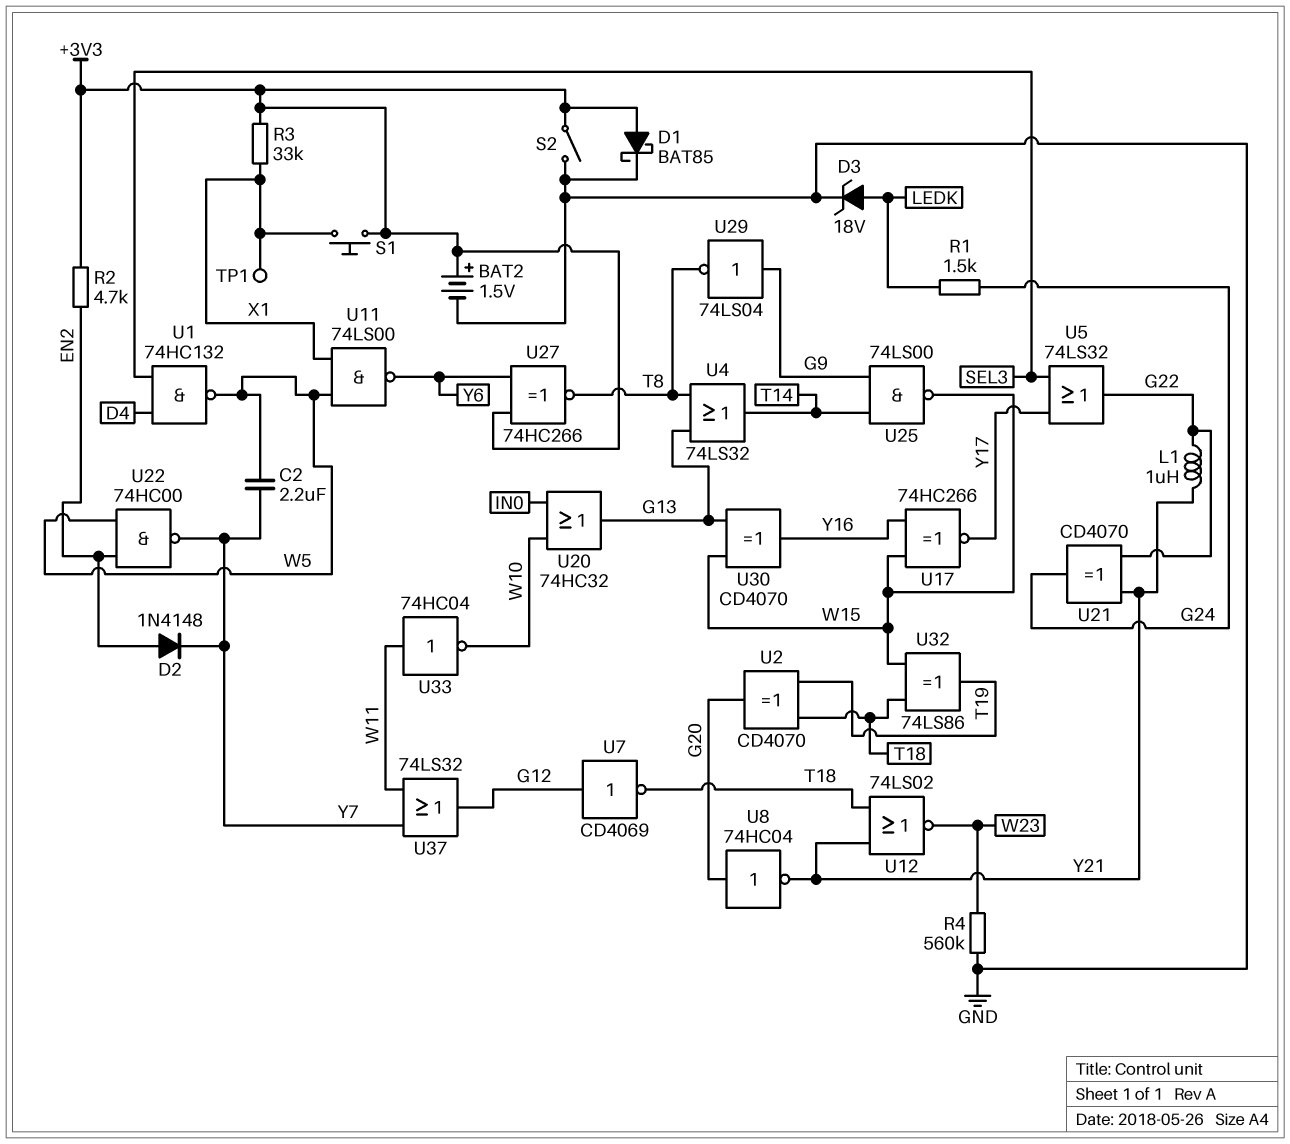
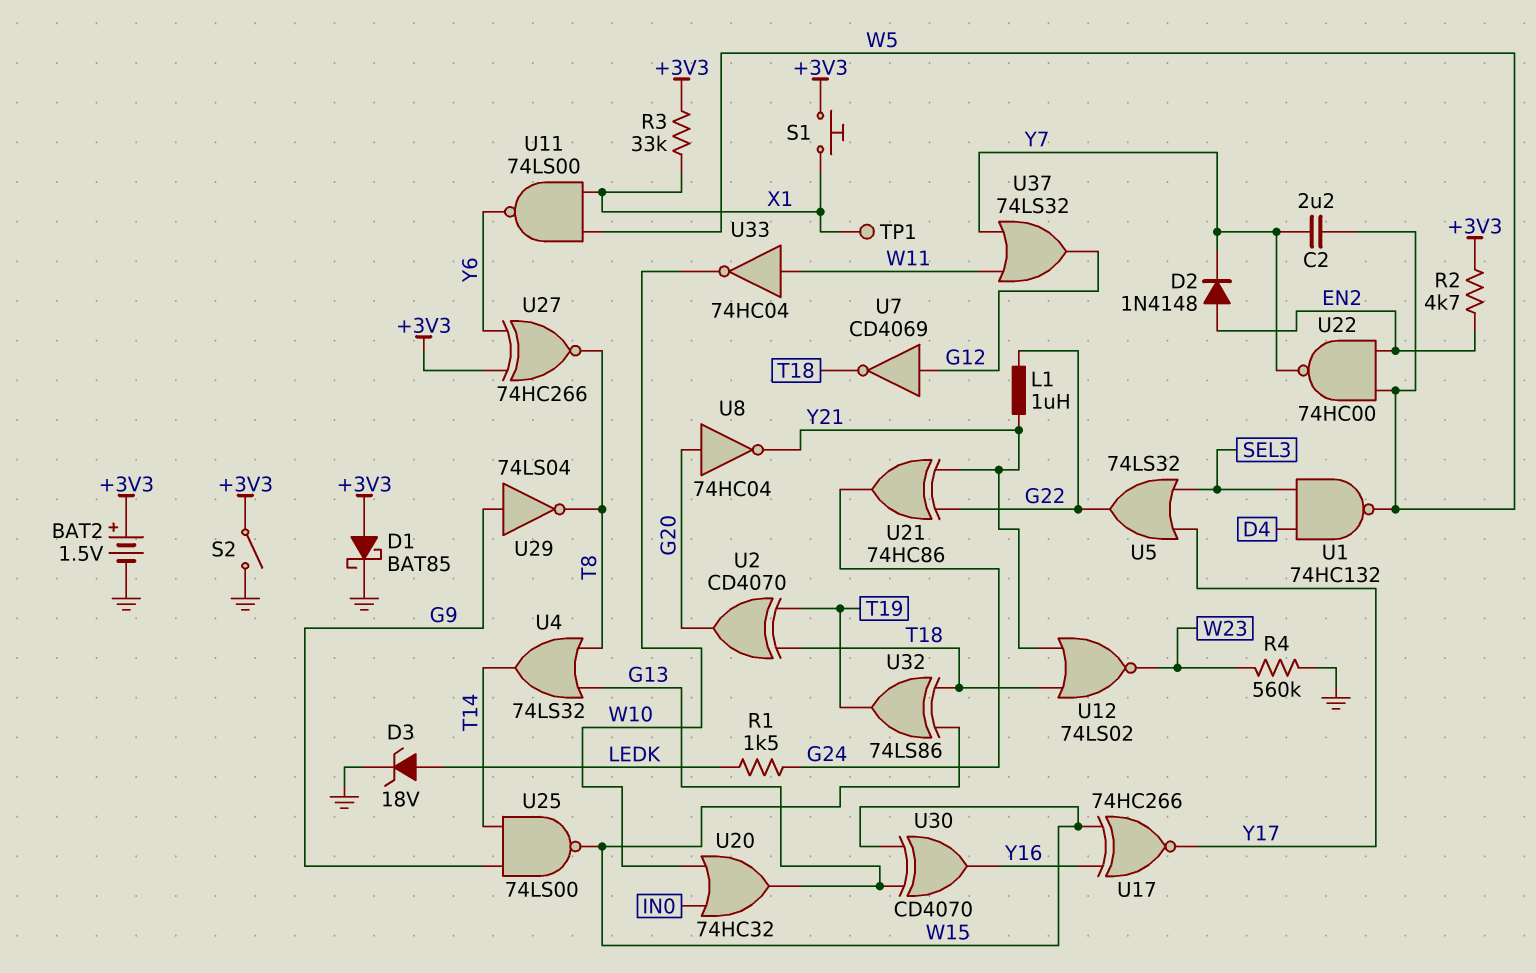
U21: XOR CD4070 (in G22, in Y21, out G24) -> XOR 74HC86 (in G22, in Y21, out G24)

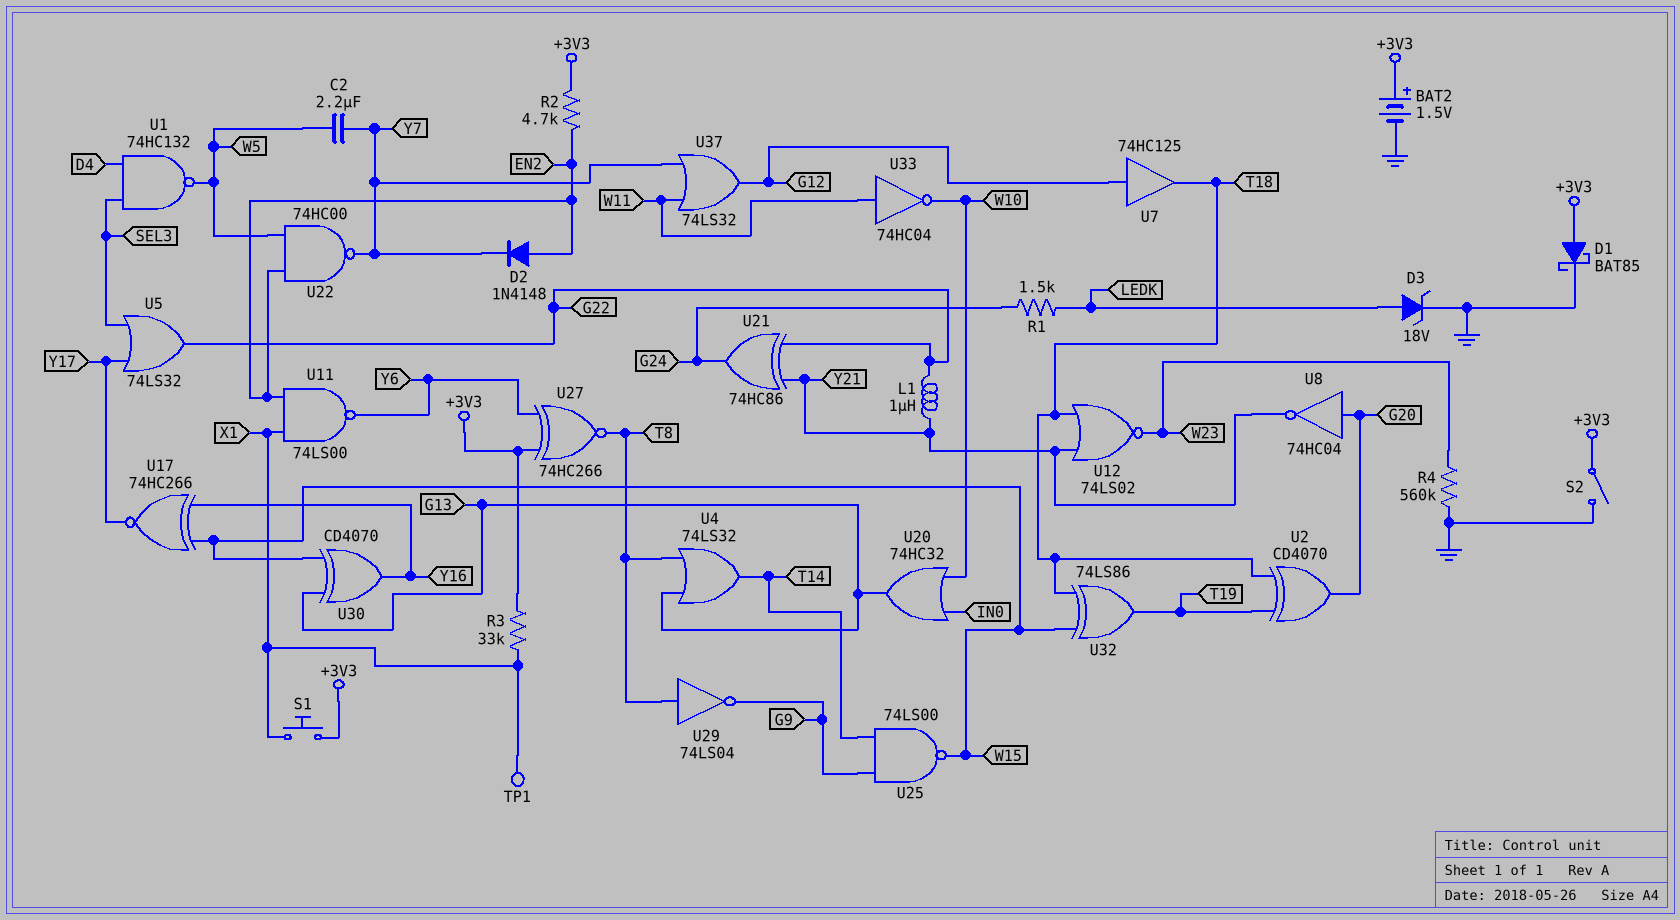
U7: NOT CD4069 (in G12, out T18) -> buffer 74HC125 (in G12, out T18)
U11: NAND 74LS00 (in W5, in X1, out Y6) -> NAND 74LS00 (in EN2, in X1, out Y6)
U29: NOT 74LS04 (in G9, out T8) -> NOT 74LS04 (in T8, out G9)

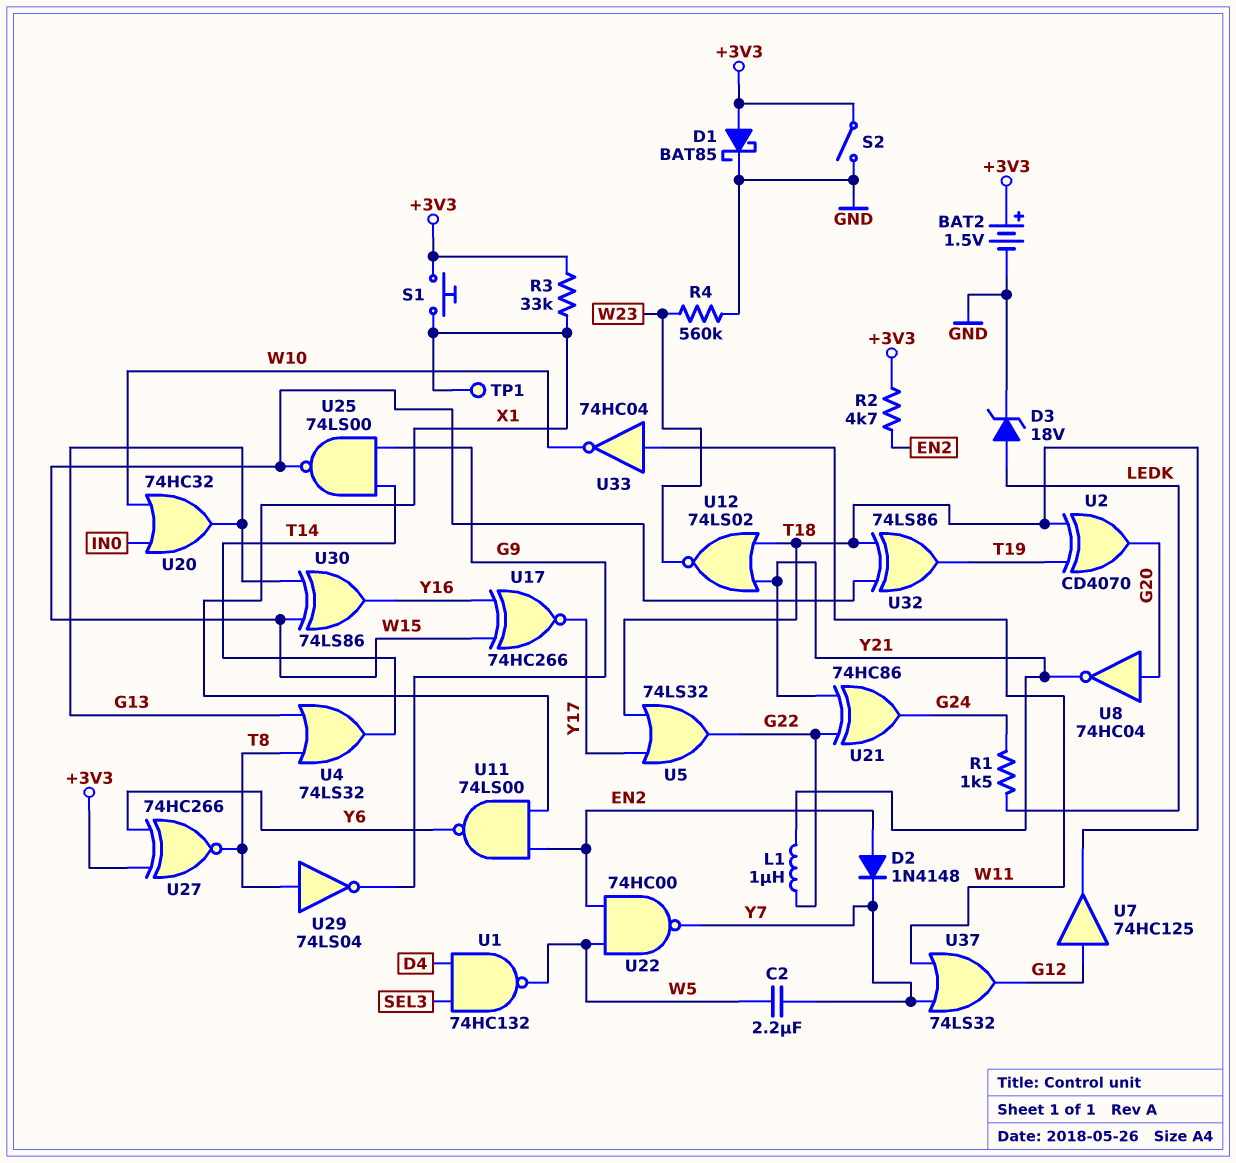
U5: OR 74LS32 (in SEL3, in Y17, out G22) -> OR 74LS32 (in T18, in Y17, out G22)
U30: XOR CD4070 (in G13, in W15, out Y16) -> XOR 74LS86 (in G13, in W15, out Y16)

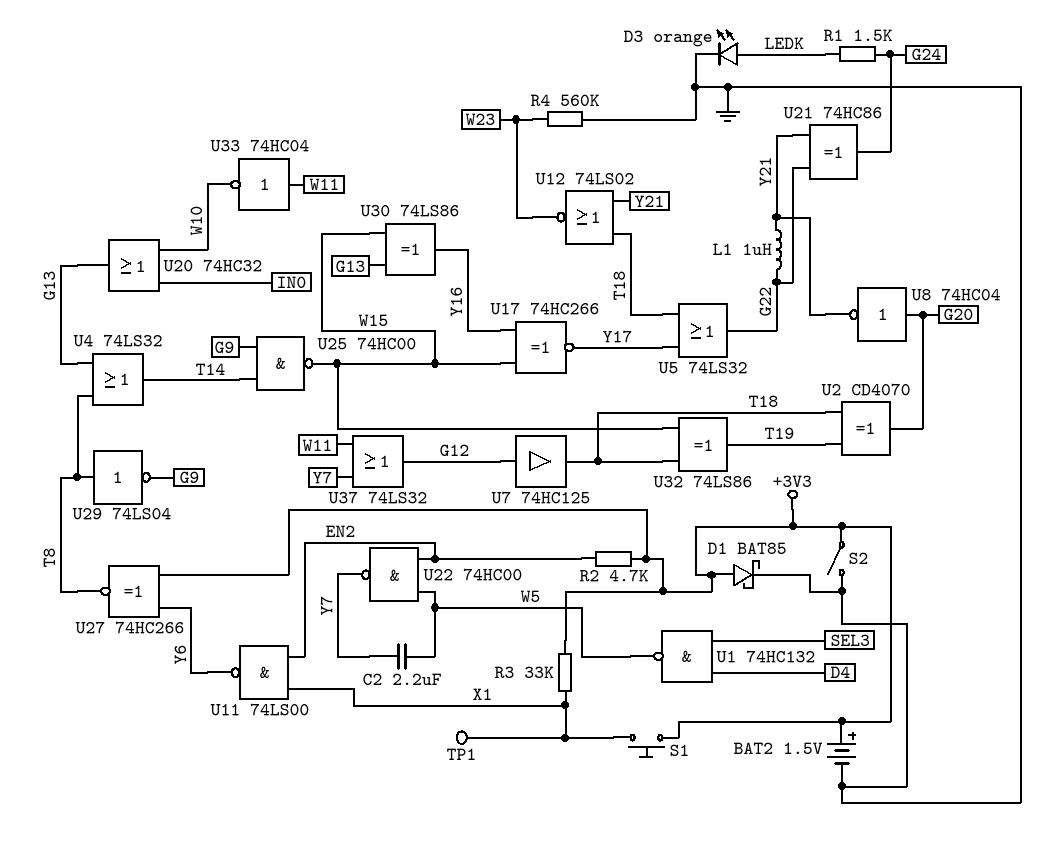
D2: diode 1N4148 (A EN2, K Y7) -> none
D3: zener 18V (A LEDK, K GND) -> LED orange (A LEDK, K GND)
U25: NAND 74LS00 (in G9, in T14, out W15) -> NAND 74HC00 (in G9, in T14, out W15)

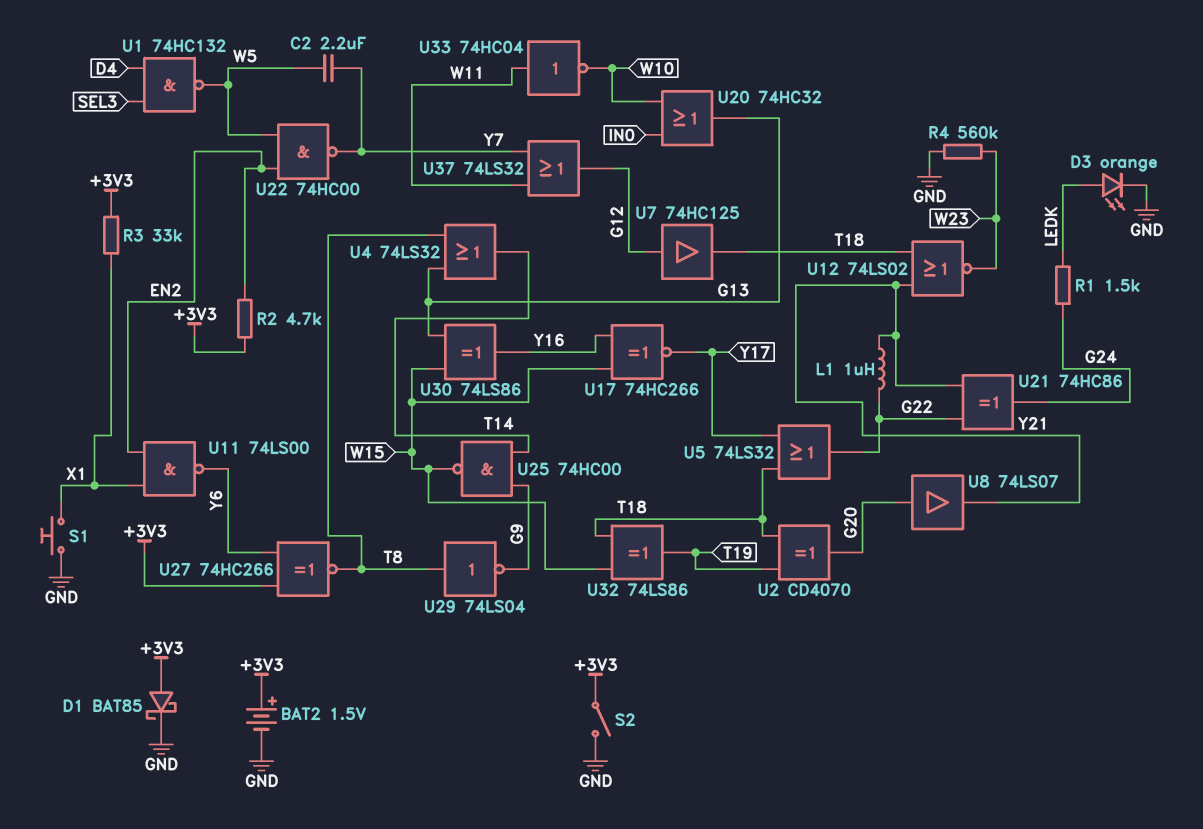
S1: button (+3V3, X1) -> button (GND, X1)
TP1: test point (X1) -> none
U8: NOT 74HC04 (in G20, out Y21) -> buffer 74LS07 (in G20, out Y21)

